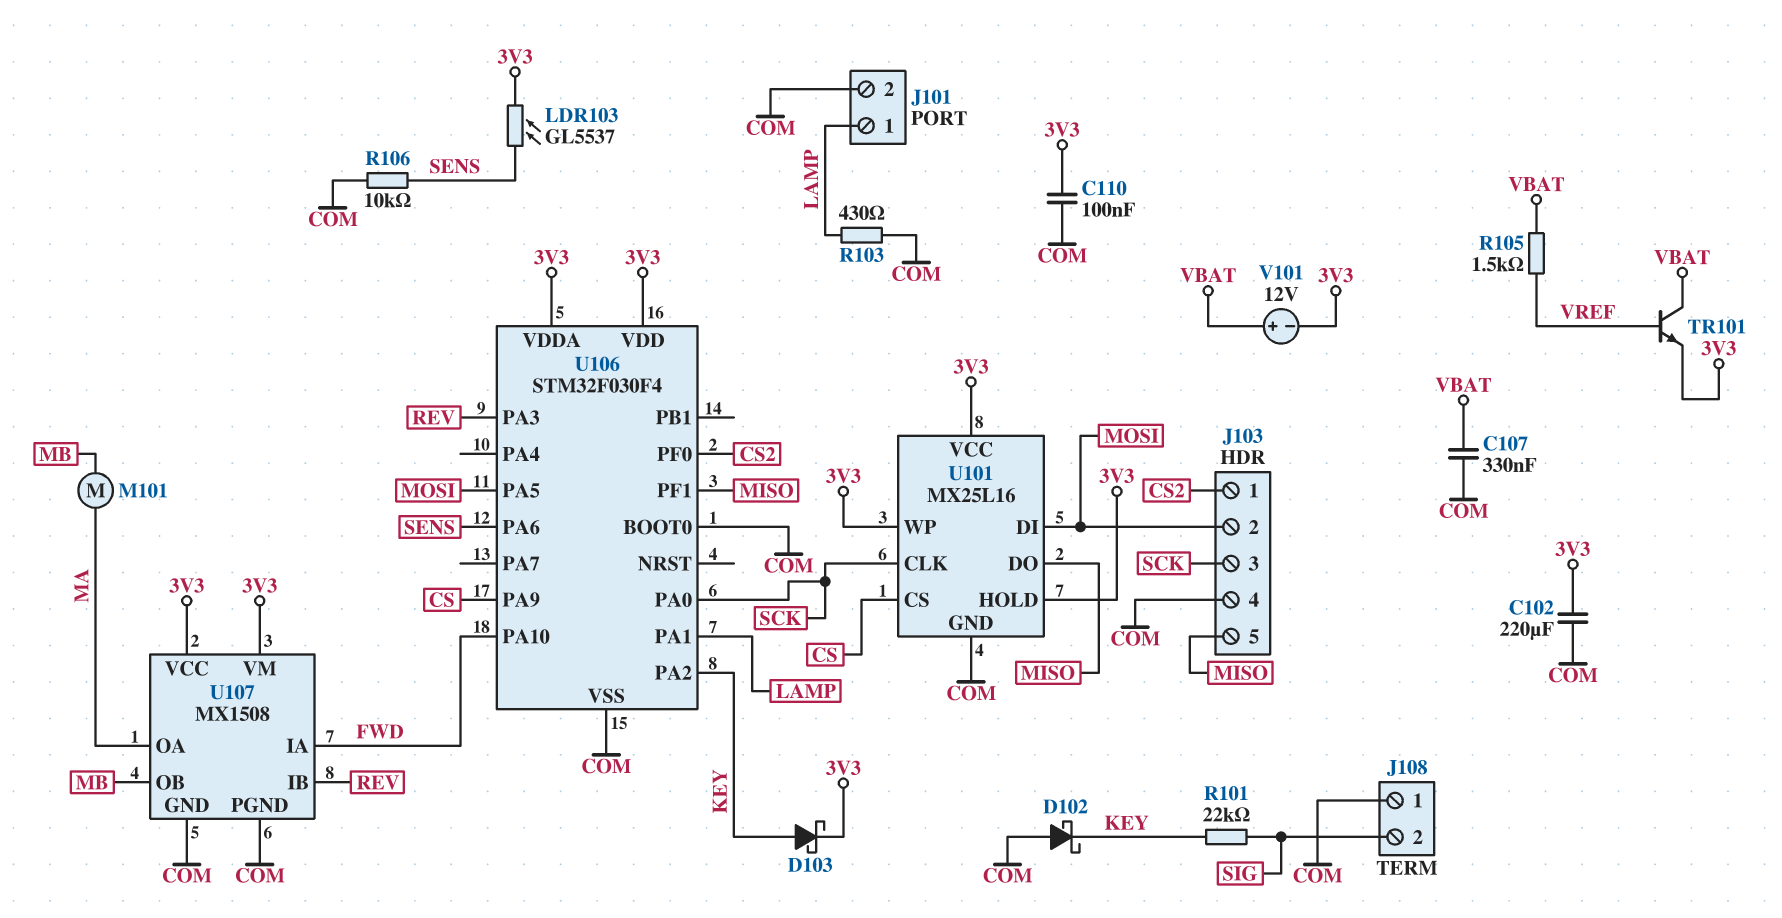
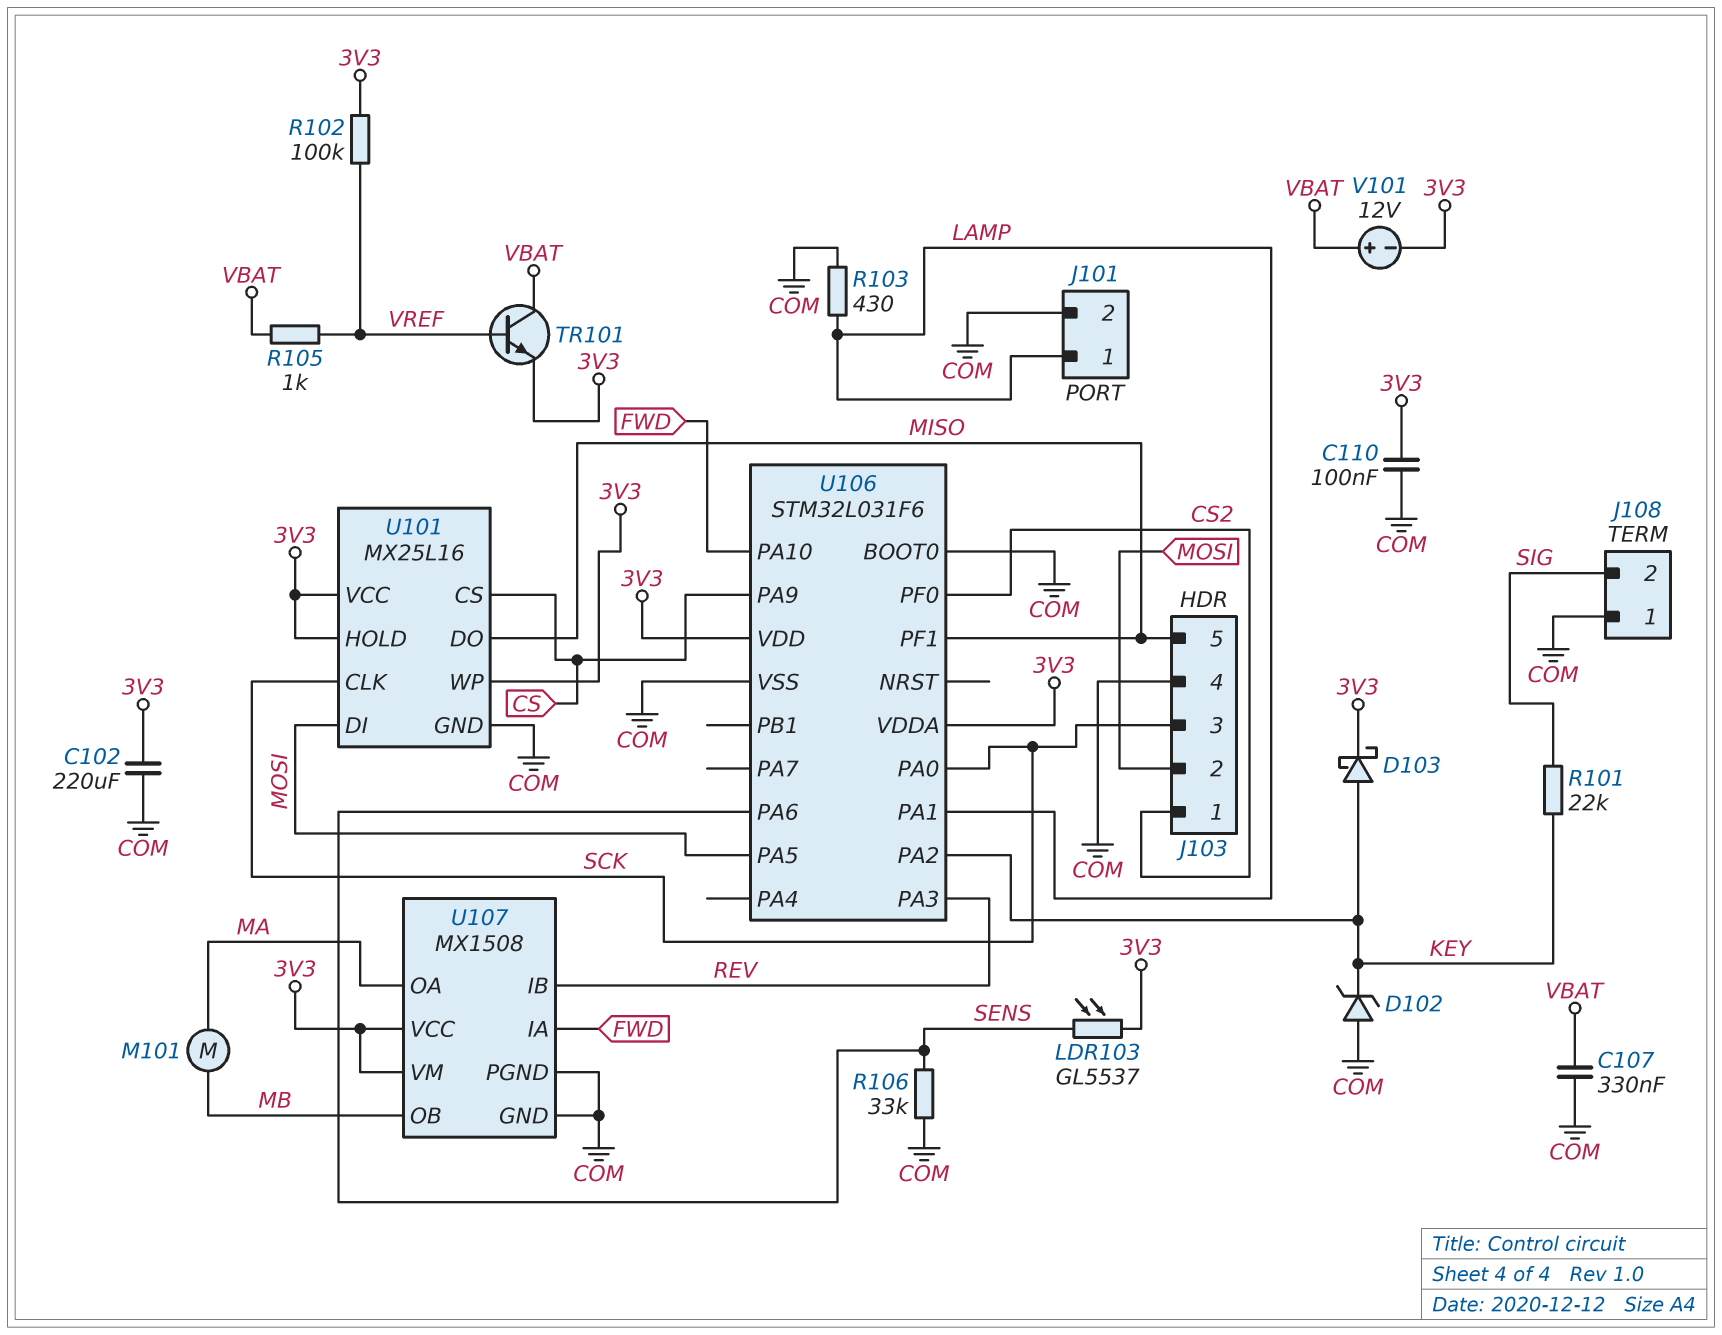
D102: schottky (A COM, K KEY) -> zener (A COM, K KEY)
R102: none -> 100k (3V3, VREF)
R105: 1.5k (VBAT, VREF) -> 1k (VBAT, VREF)
R106: 10k (COM, SENS) -> 33k (COM, SENS)
U106: STM32F030F4 -> STM32L031F6

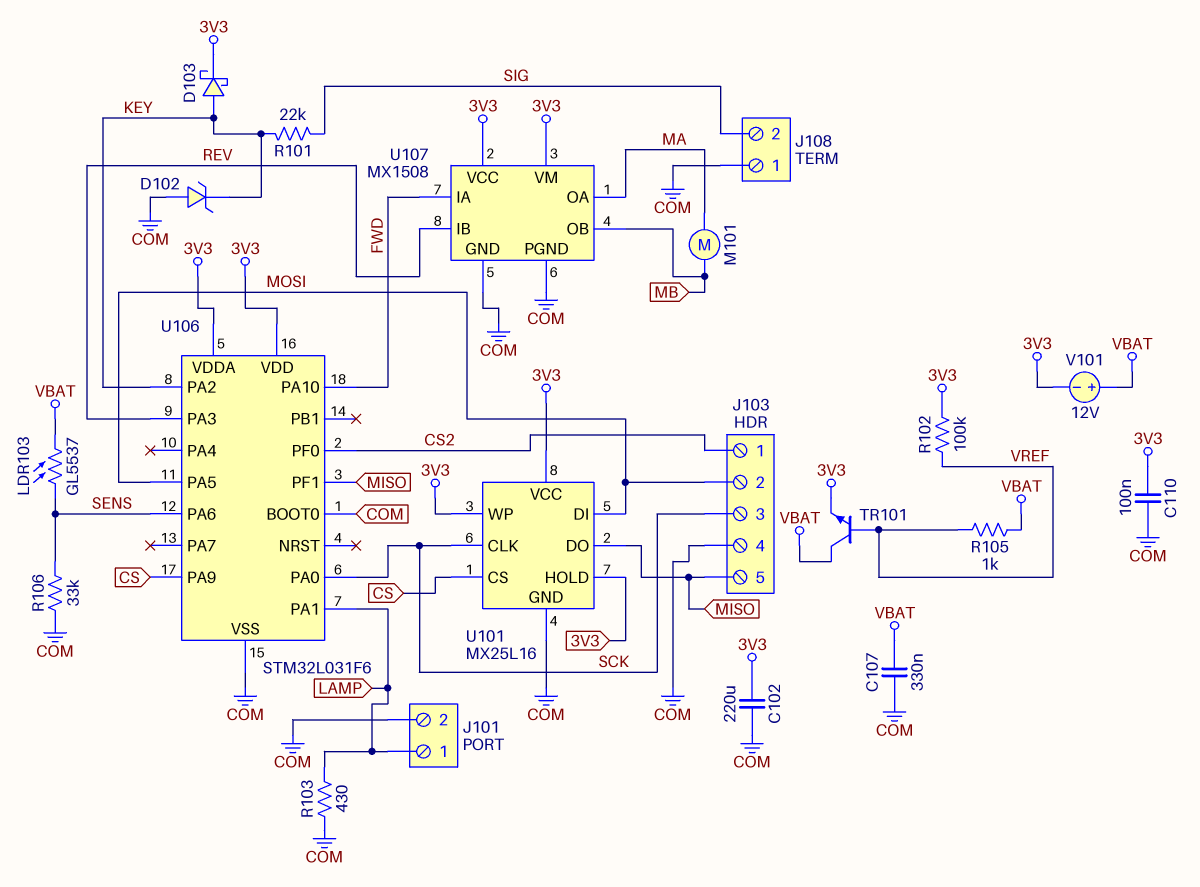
LDR103: GL5537 (3V3, SENS) -> GL5537 (SENS, VBAT)

